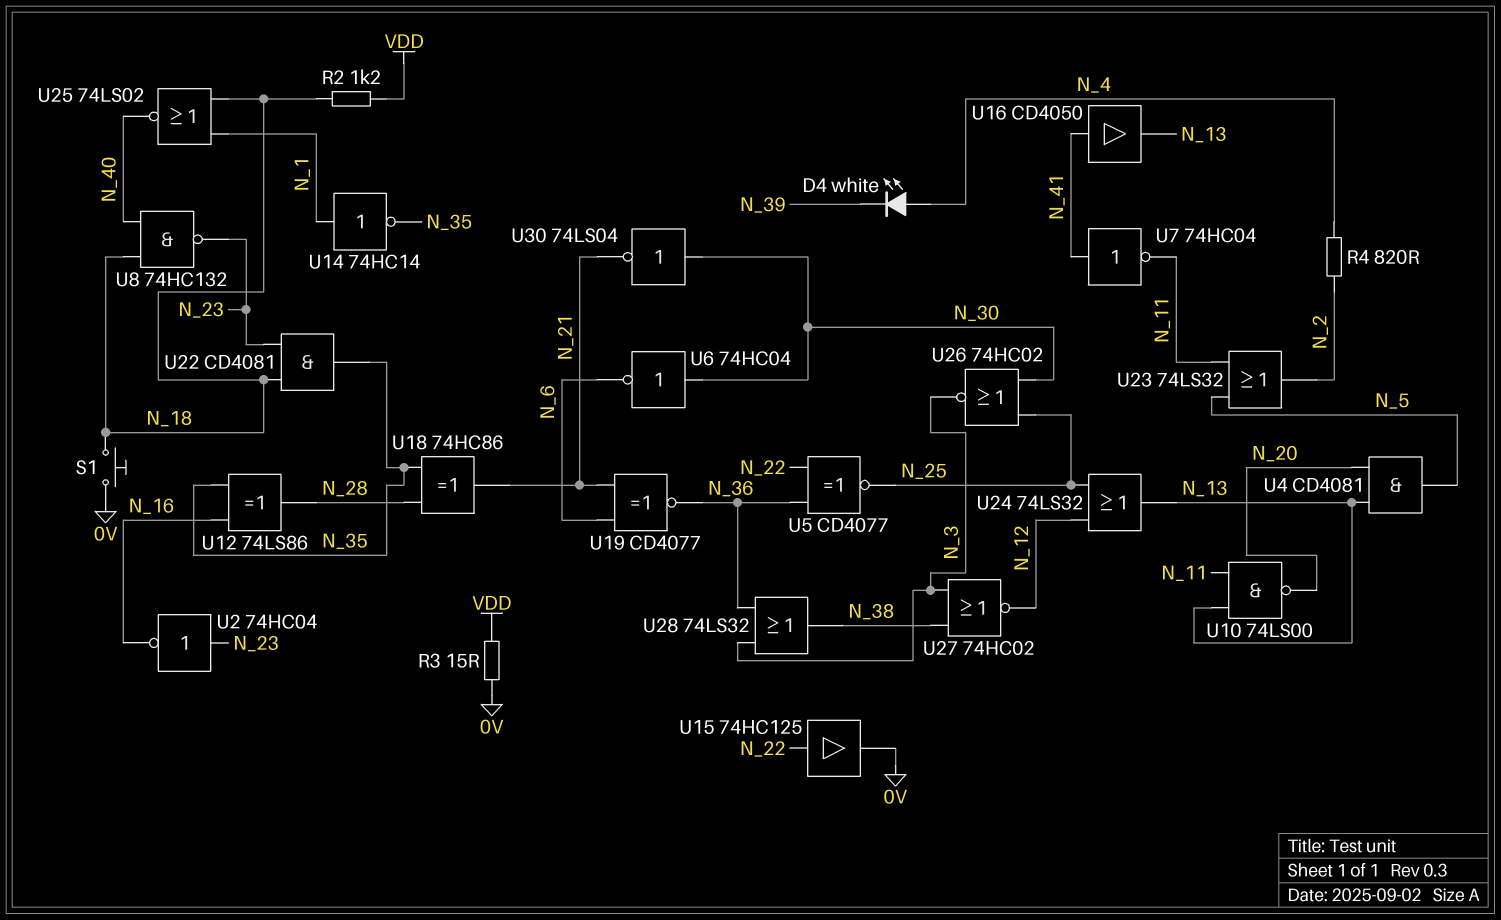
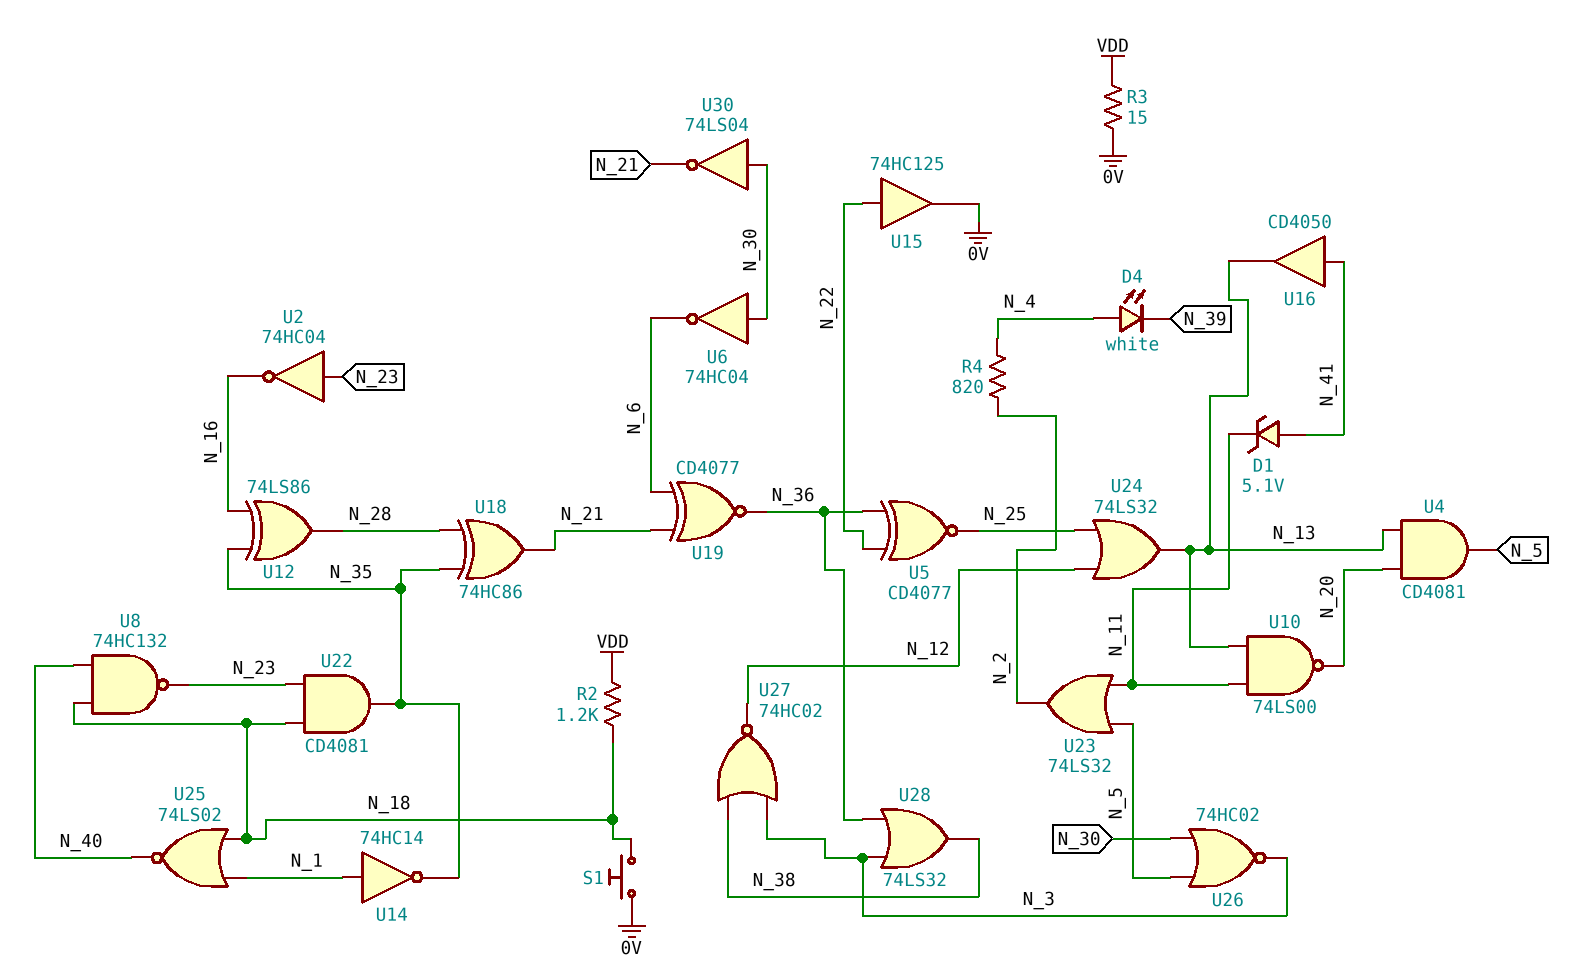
D1: none -> zener 5.1V (A N_41, K N_11)
U7: NOT 74HC04 (in N_41, out N_11) -> none
U26: NOR 74HC02 (in N_25, in N_30, out N_3) -> NOR 74HC02 (in N_5, in N_30, out N_3)

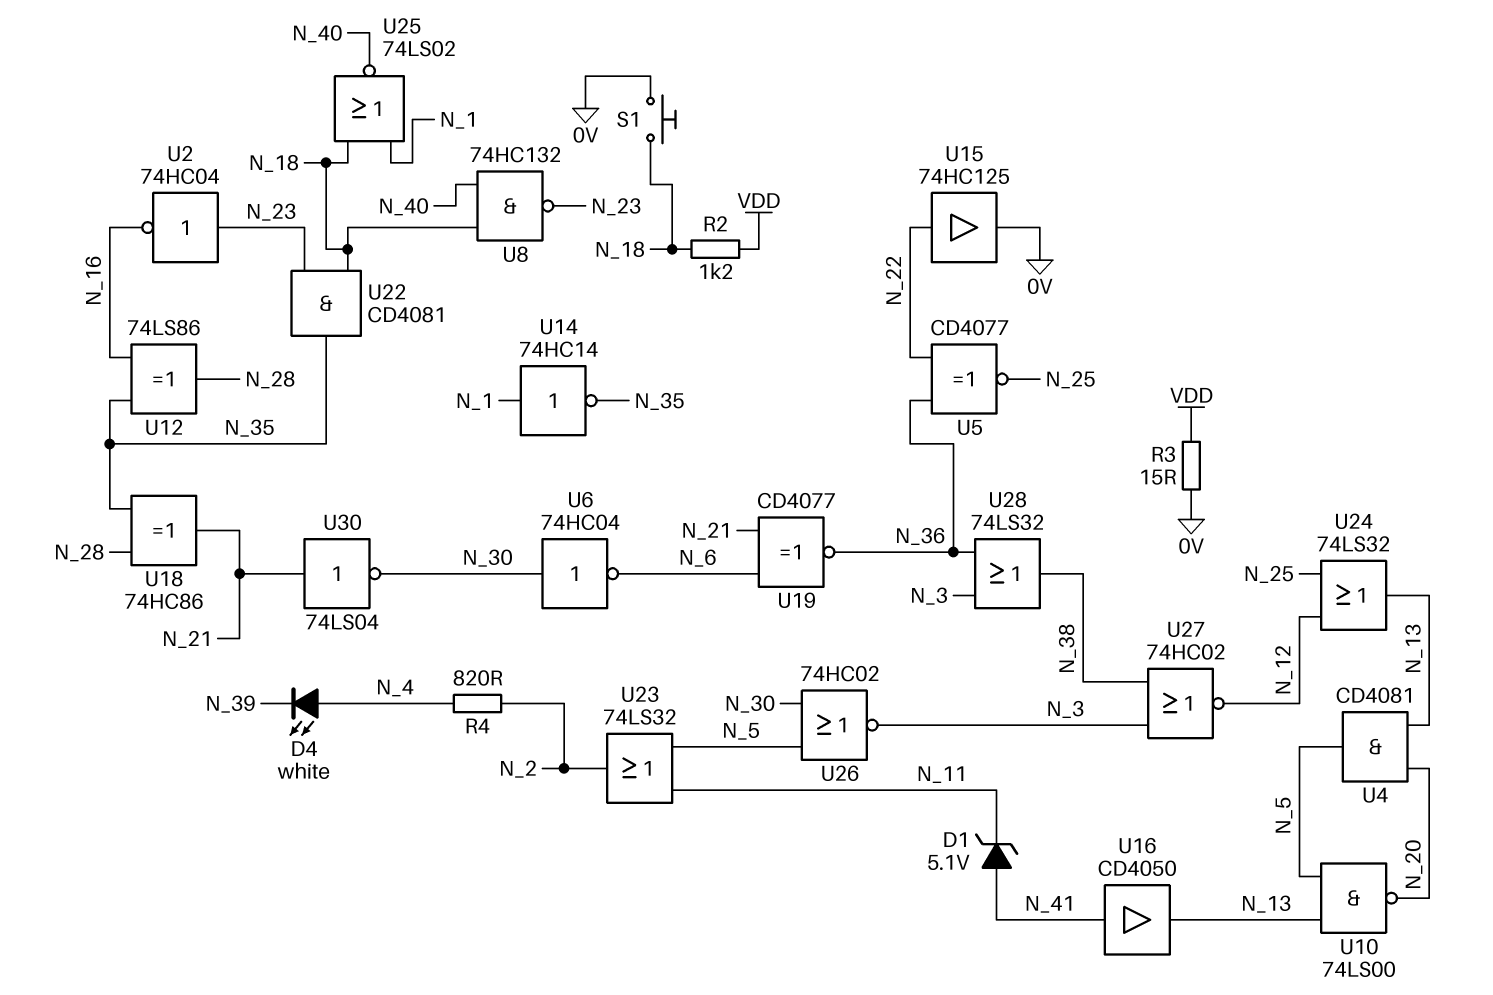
U10: NAND 74LS00 (in N_11, in N_13, out N_20) -> NAND 74LS00 (in N_5, in N_13, out N_20)
U30: NOT 74LS04 (in N_30, out N_21) -> NOT 74LS04 (in N_21, out N_30)

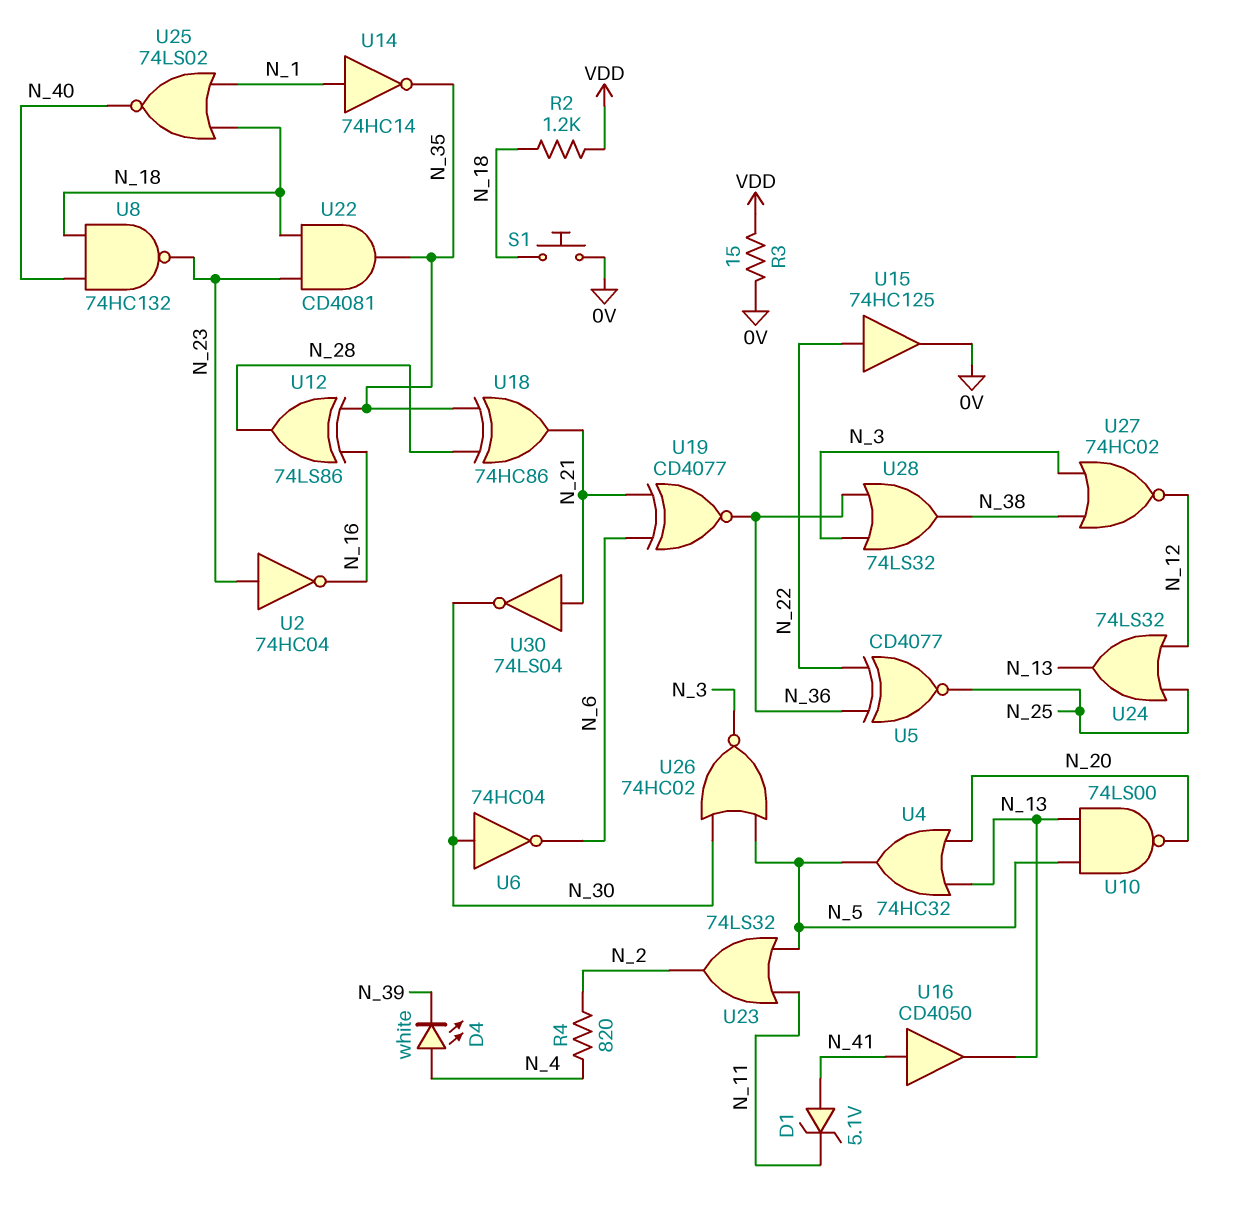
U4: AND CD4081 (in N_13, in N_20, out N_5) -> OR 74HC32 (in N_13, in N_20, out N_5)

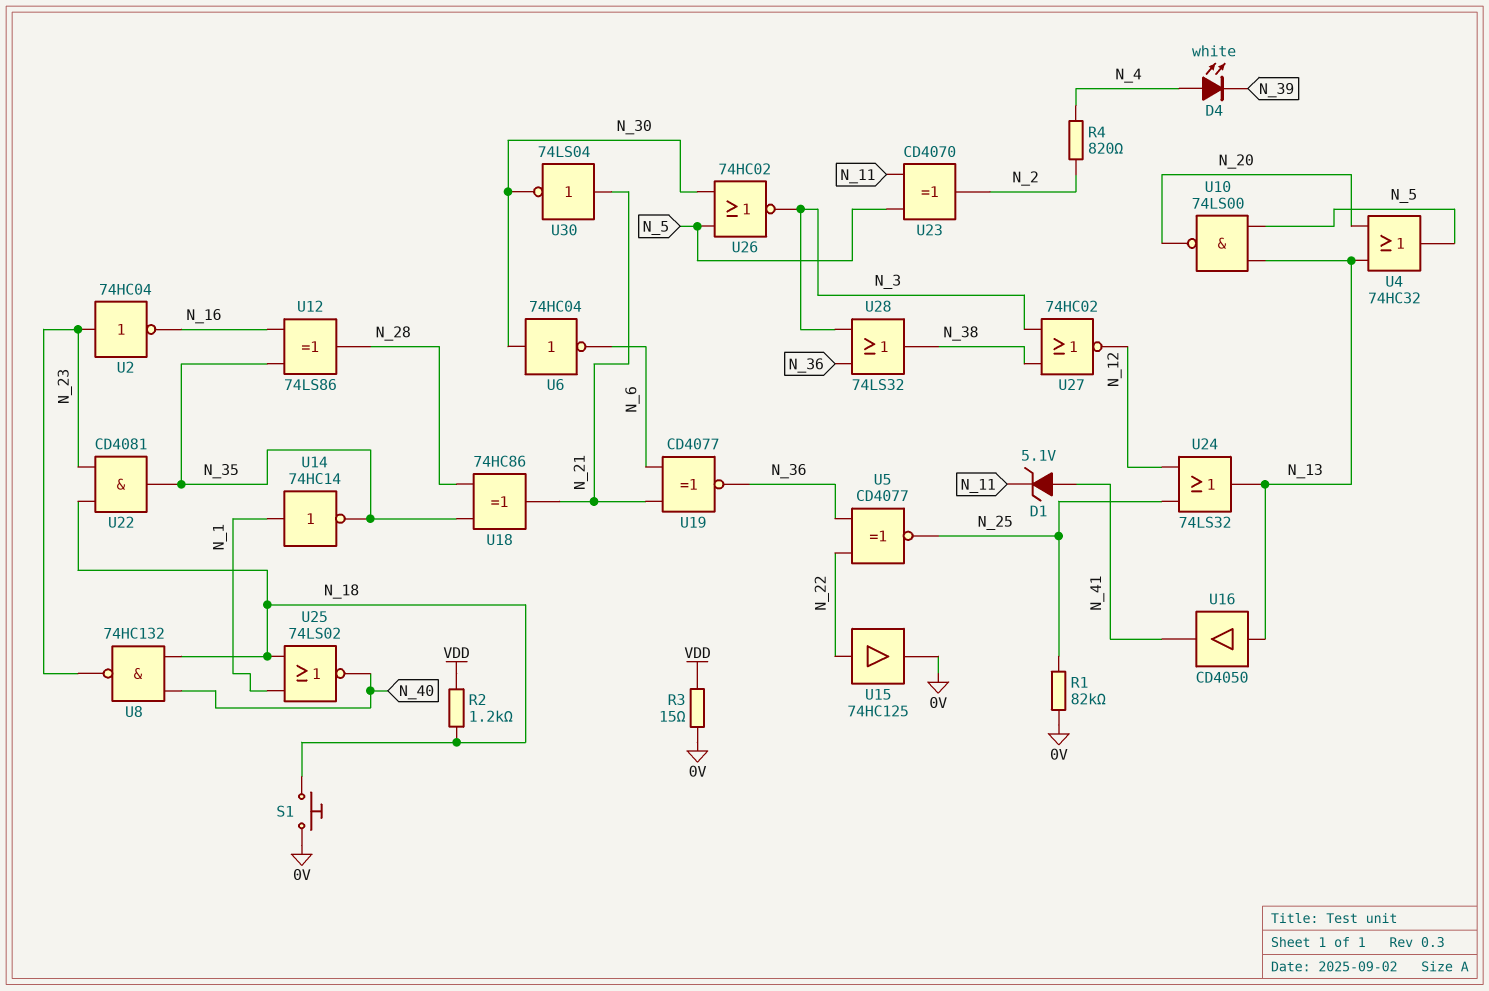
R1: none -> 82k (0V, N_25)
U16: buffer CD4050 (in N_41, out N_13) -> buffer CD4050 (in N_13, out N_41)
U23: OR 74LS32 (in N_5, in N_11, out N_2) -> XOR CD4070 (in N_5, in N_11, out N_2)

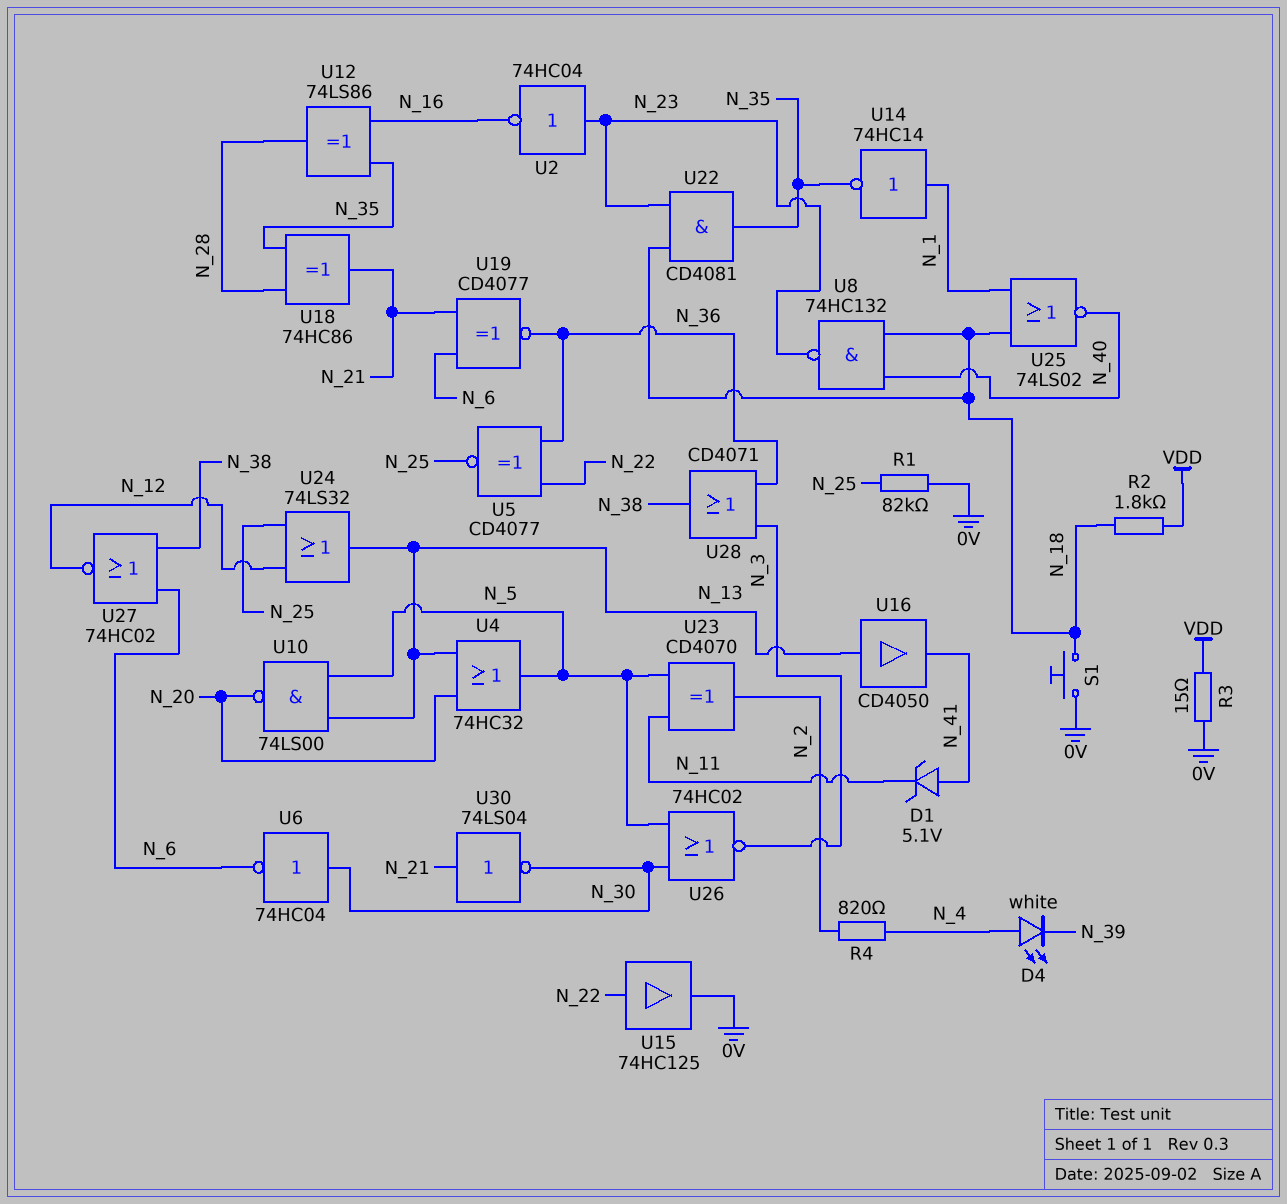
R2: 1.2k (N_18, VDD) -> 1.8k (N_18, VDD)
U27: NOR 74HC02 (in N_3, in N_38, out N_12) -> NOR 74HC02 (in N_6, in N_38, out N_12)
U28: OR 74LS32 (in N_3, in N_36, out N_38) -> OR CD4071 (in N_3, in N_36, out N_38)

